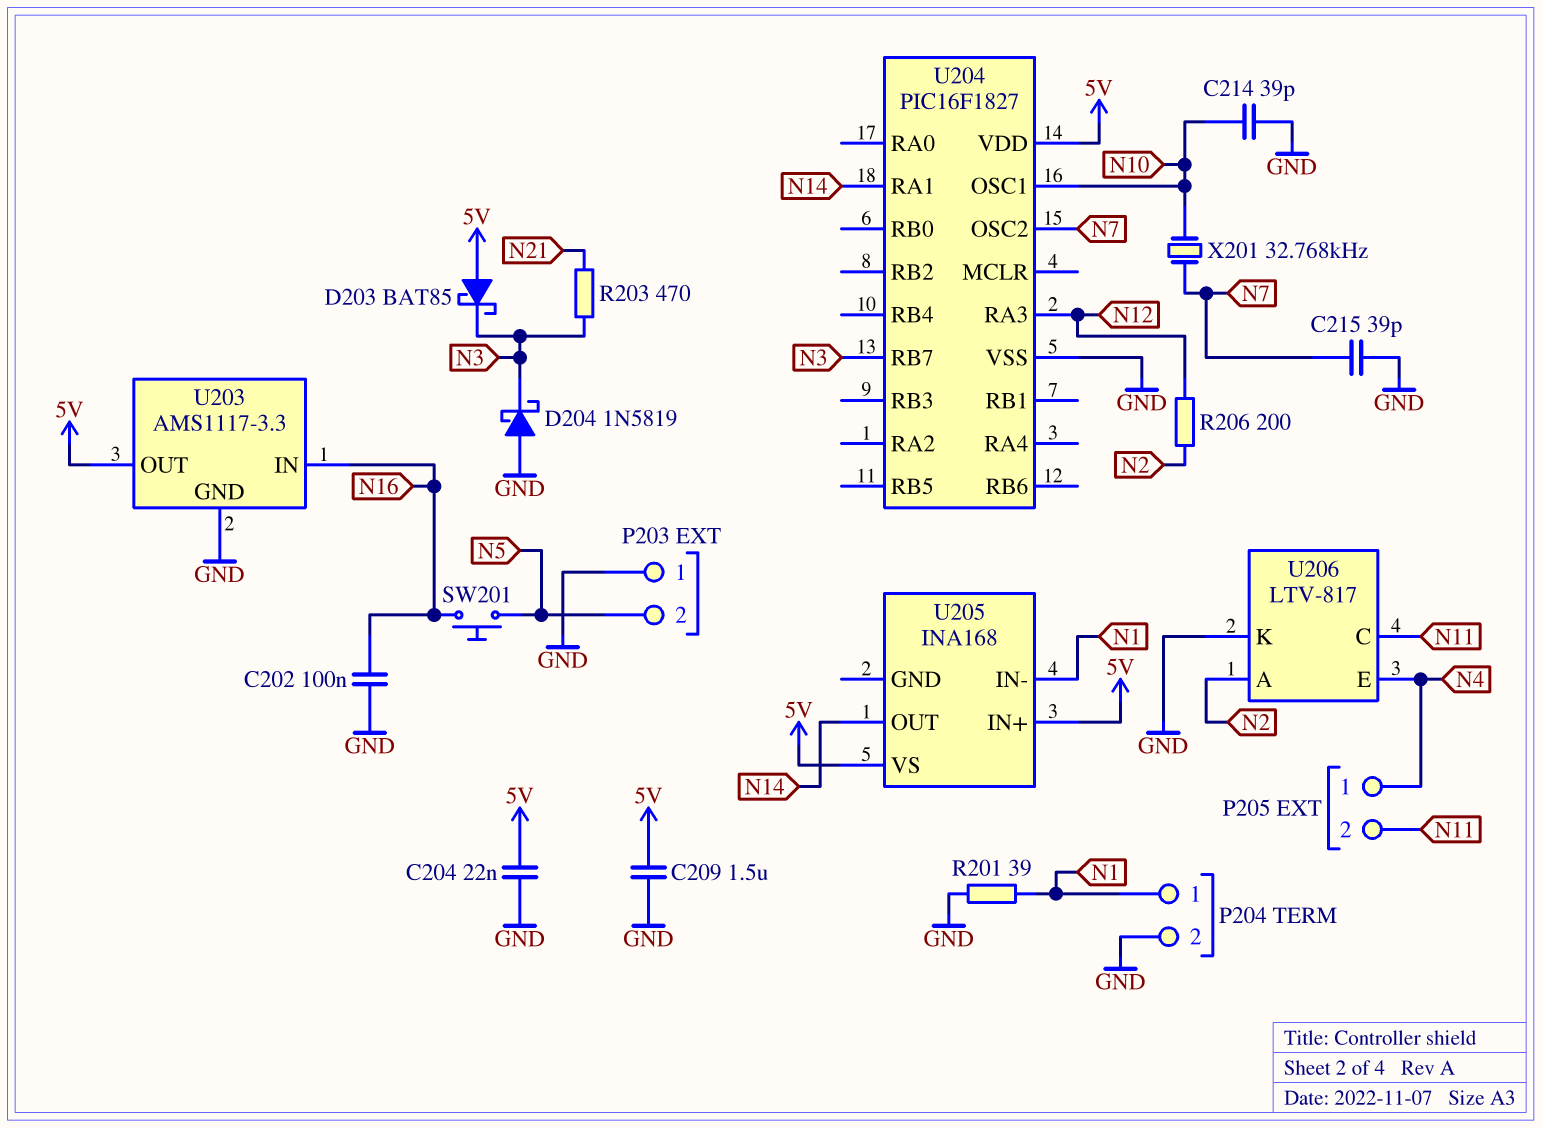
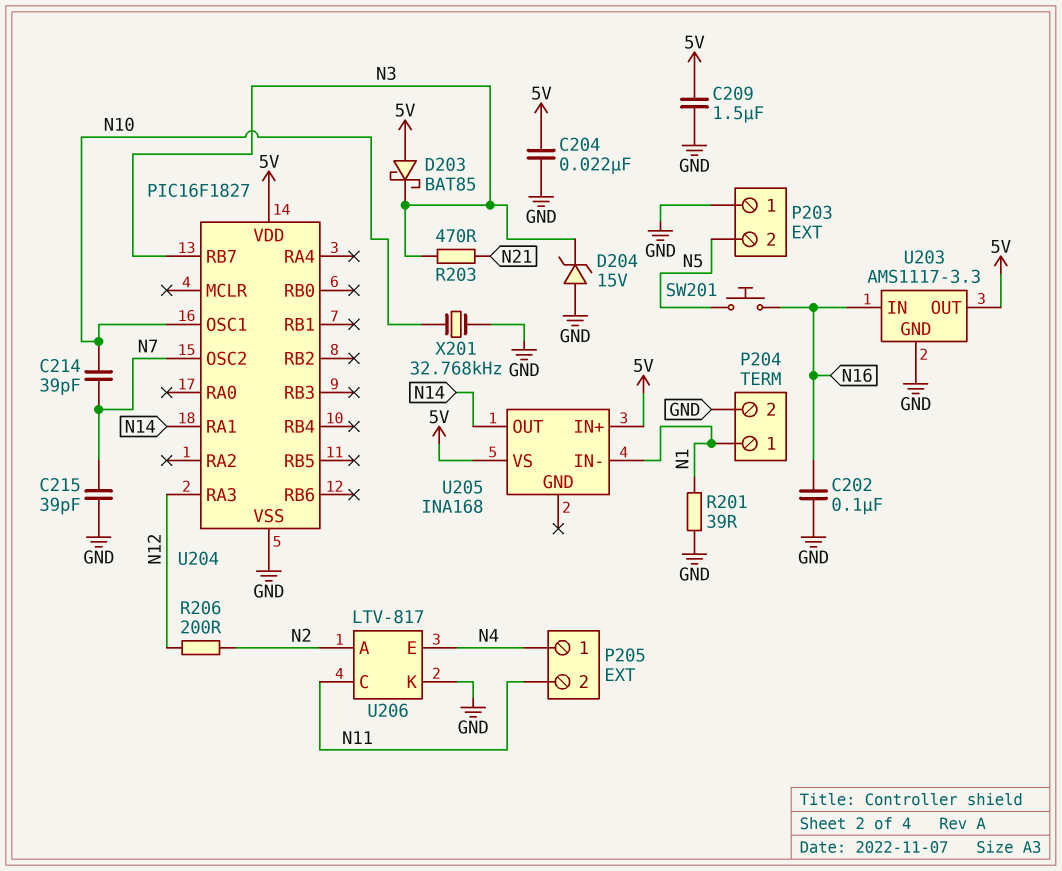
C214: 39pF (GND, N10) -> 39pF (N7, N10)
D204: schottky 1N5819 (A GND, K N3) -> zener 15V (A GND, K N3)
X201: 32.768kHz (N7, N10) -> 32.768kHz (GND, N10)

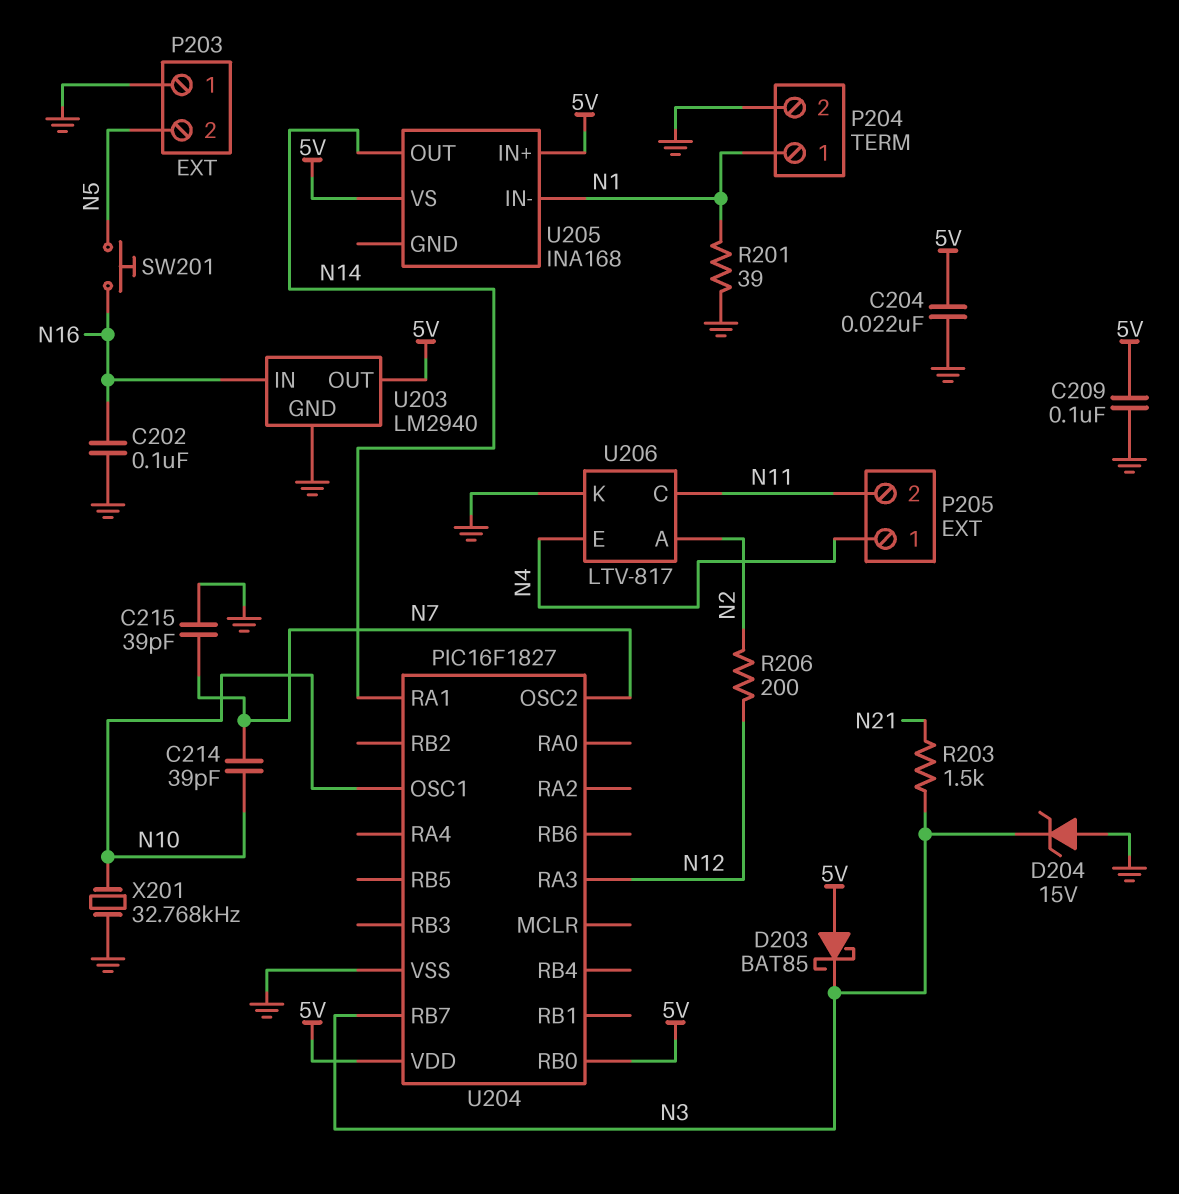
C209: 1.5uF (5V, GND) -> 100nF (5V, GND)
R203: 470 (N3, N21) -> 1.5k (N3, N21)
U203: AMS1117-3.3 -> LM2940
U204 pin RB0: none -> 5V

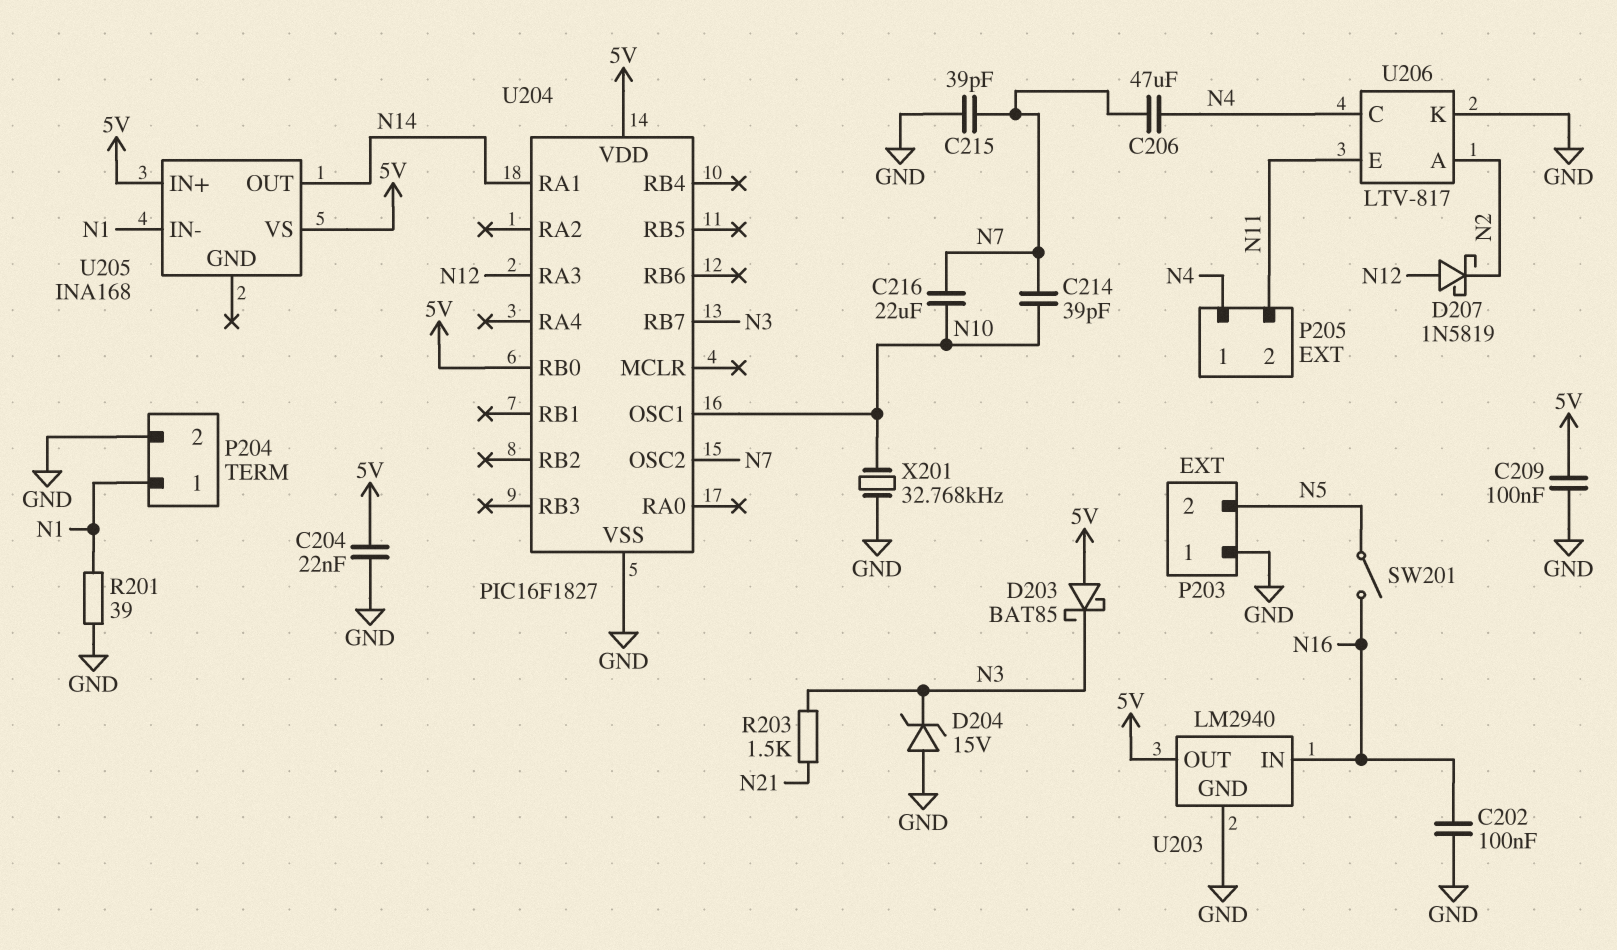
C206: none -> 47uF (N4, N7)
C216: none -> 22uF (N7, N10)
D207: none -> schottky 1N5819 (A N12, K N2)
R206: 200 (N2, N12) -> none
SW201: button (N5, N16) -> switch (N5, N16)
U206 pin C: N11 -> N4
U206 pin E: N4 -> N11

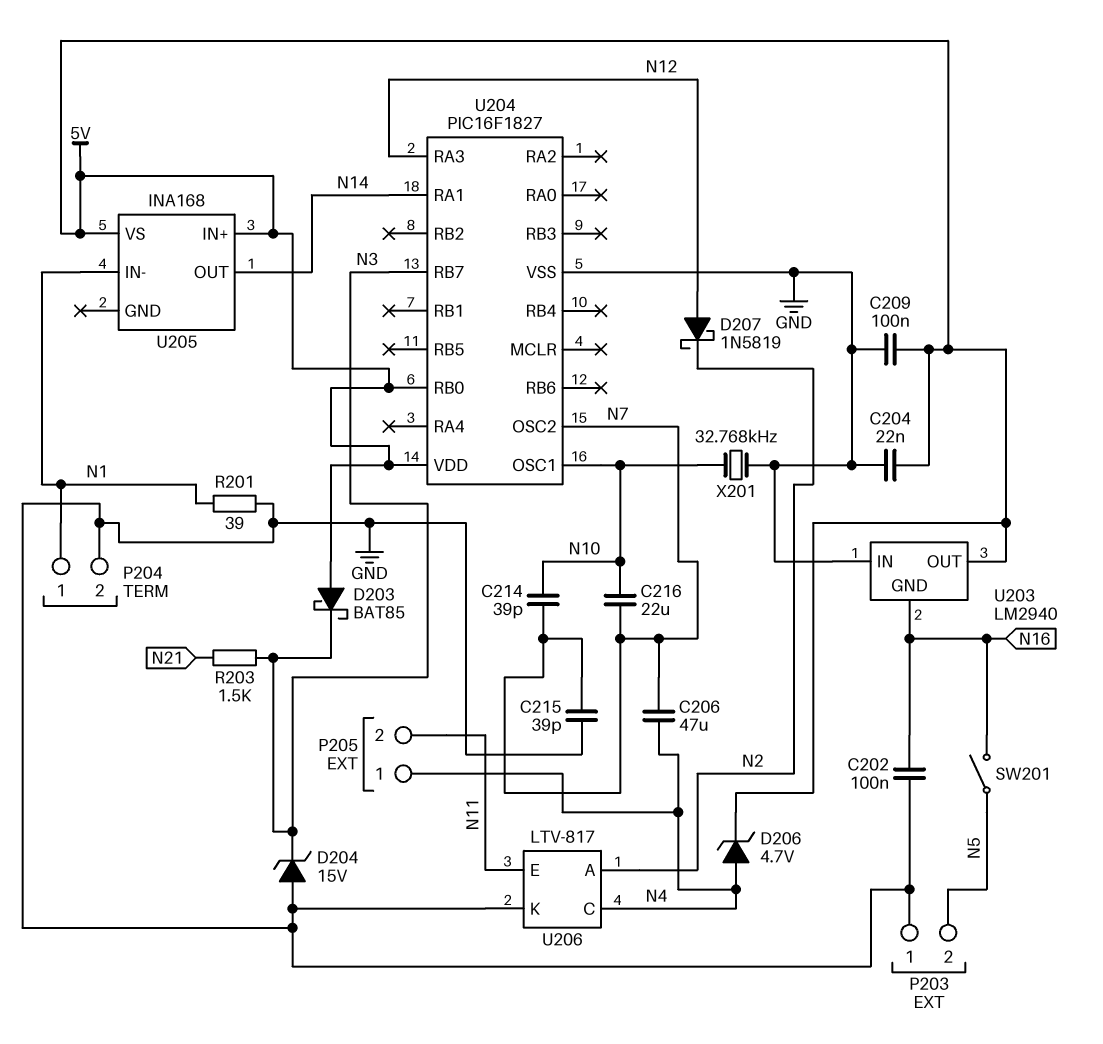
D206: none -> zener 4.7V (A N4, K 5V)
U203 pin GND: GND -> N16
U203 pin IN: N16 -> GND

